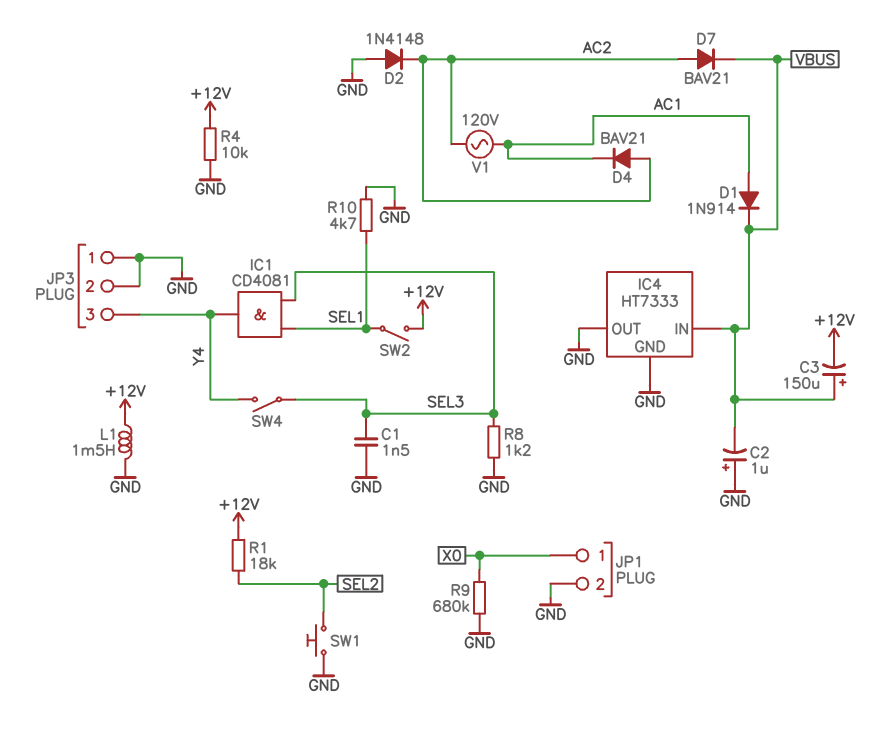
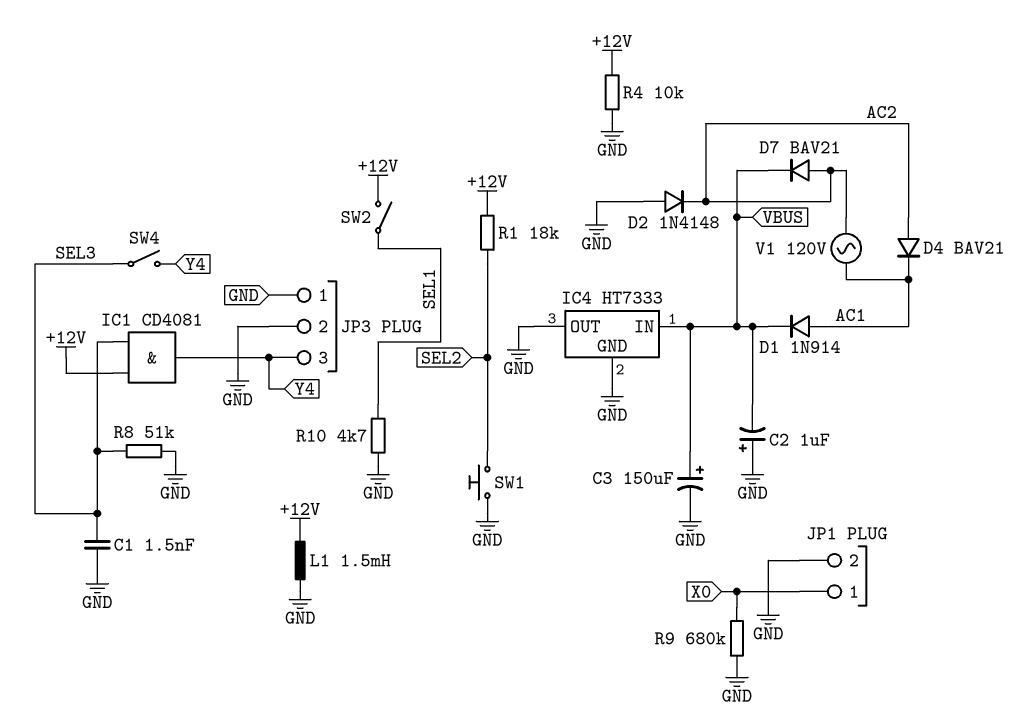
C3: 150uF (plus VBUS, minus +12V) -> 150uF (plus VBUS, minus GND)
IC1: AND CD4081 (in SEL1, in SEL3, out Y4) -> AND CD4081 (in +12V, in SEL3, out Y4)
R8: 1.2k (GND, SEL3) -> 51k (GND, SEL3)

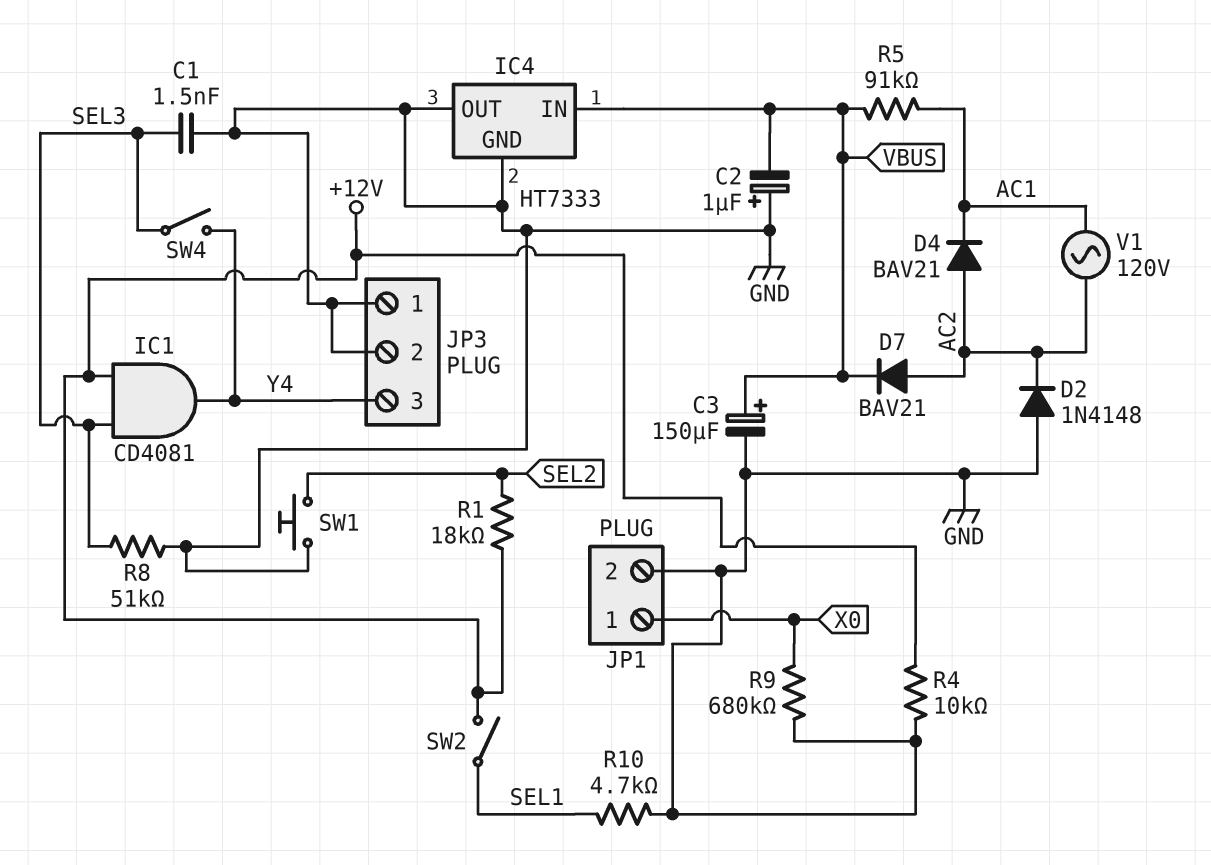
D1: diode 1N914 (A AC1, K VBUS) -> none
L1: 1.5mH (+12V, GND) -> none
R5: none -> 91k (AC1, VBUS)

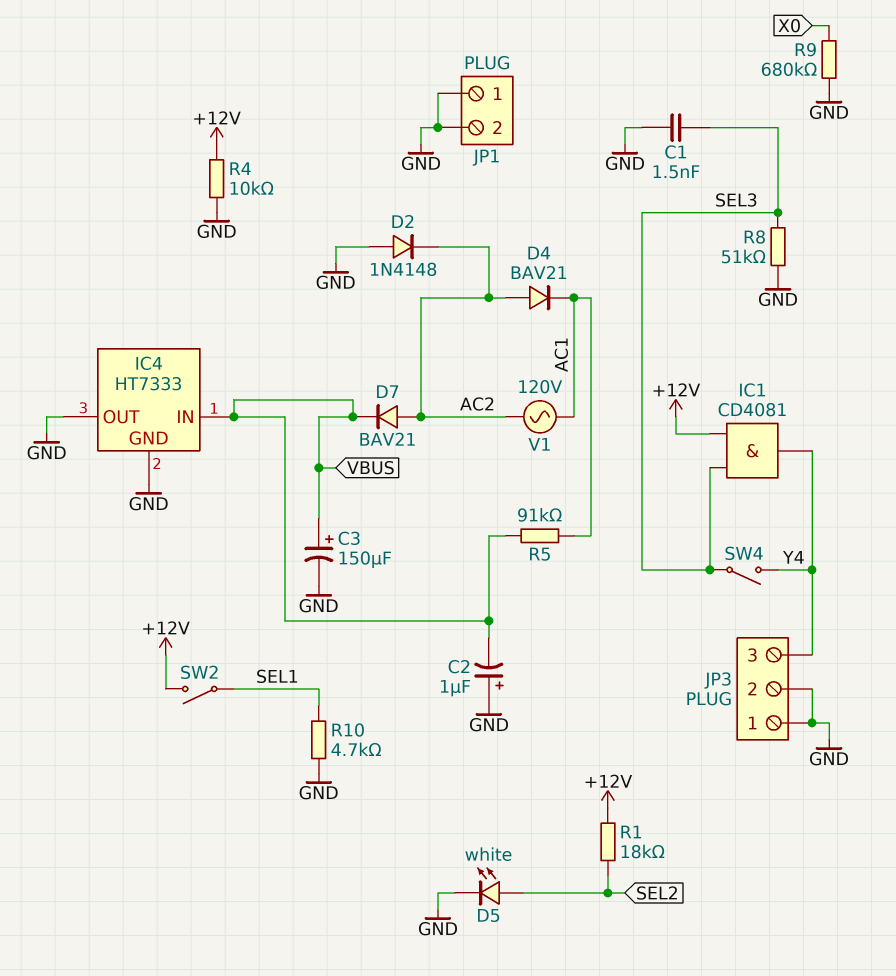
D5: none -> LED white (A SEL2, K GND)
JP1 pin 1: X0 -> GND
SW1: button (GND, SEL2) -> none

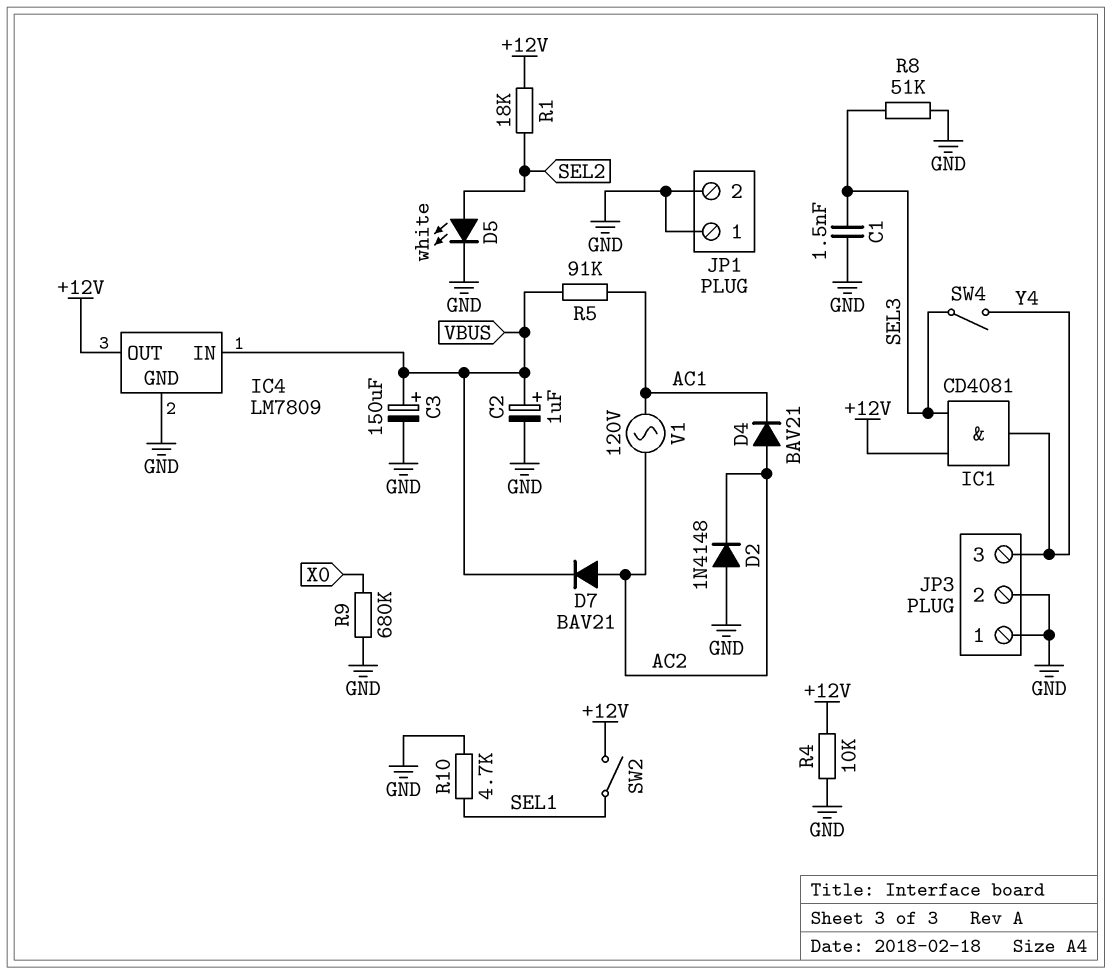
C2: 1uF (plus GND, minus VBUS) -> 1uF (plus VBUS, minus GND)
IC4: HT7333 -> LM7809
IC4 pin OUT: GND -> +12V

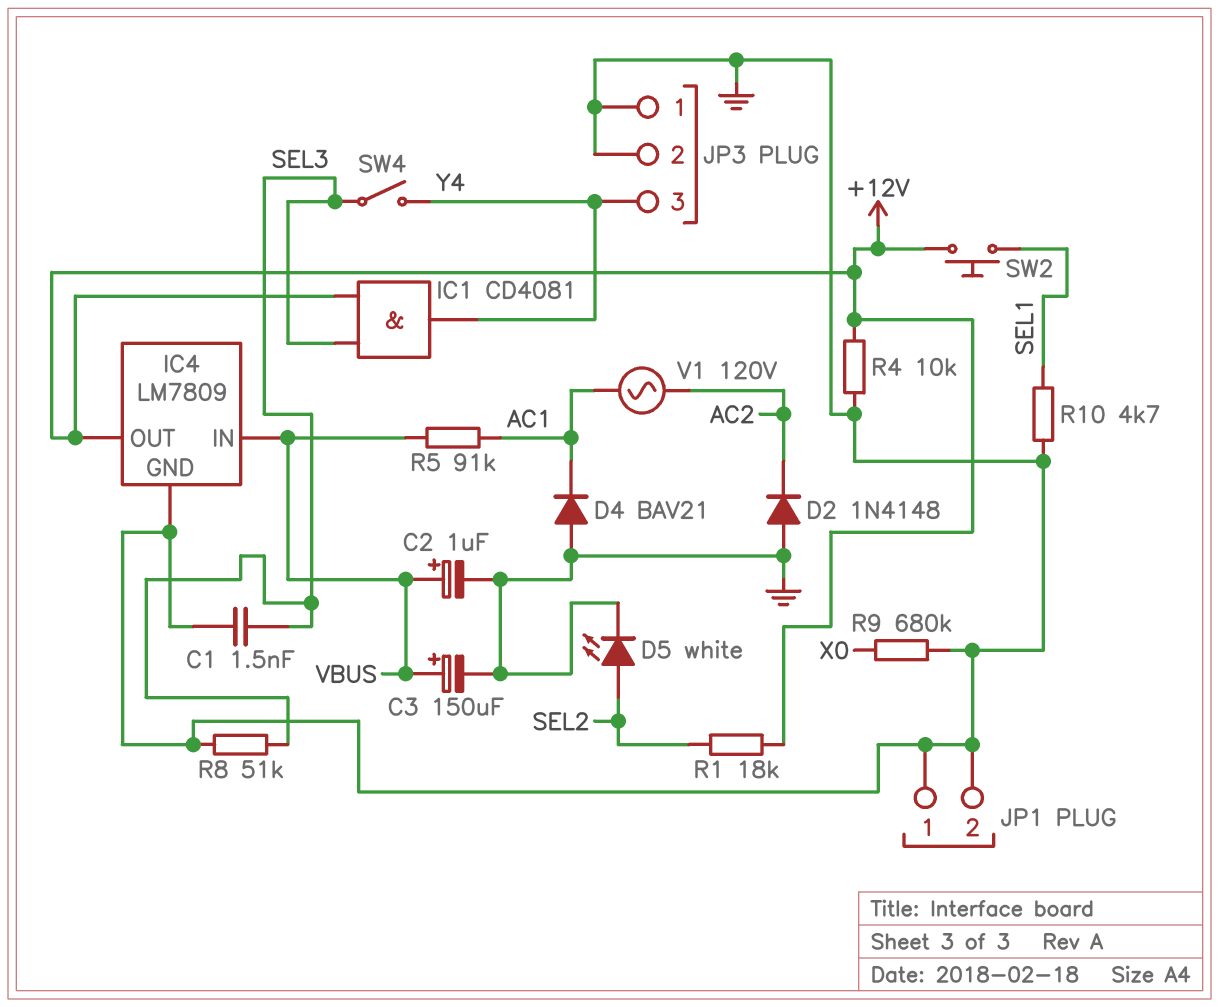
D4: diode BAV21 (A AC2, K AC1) -> diode BAV21 (A GND, K AC1)
D7: diode BAV21 (A AC2, K VBUS) -> none
SW2: switch (+12V, SEL1) -> button (+12V, SEL1)

